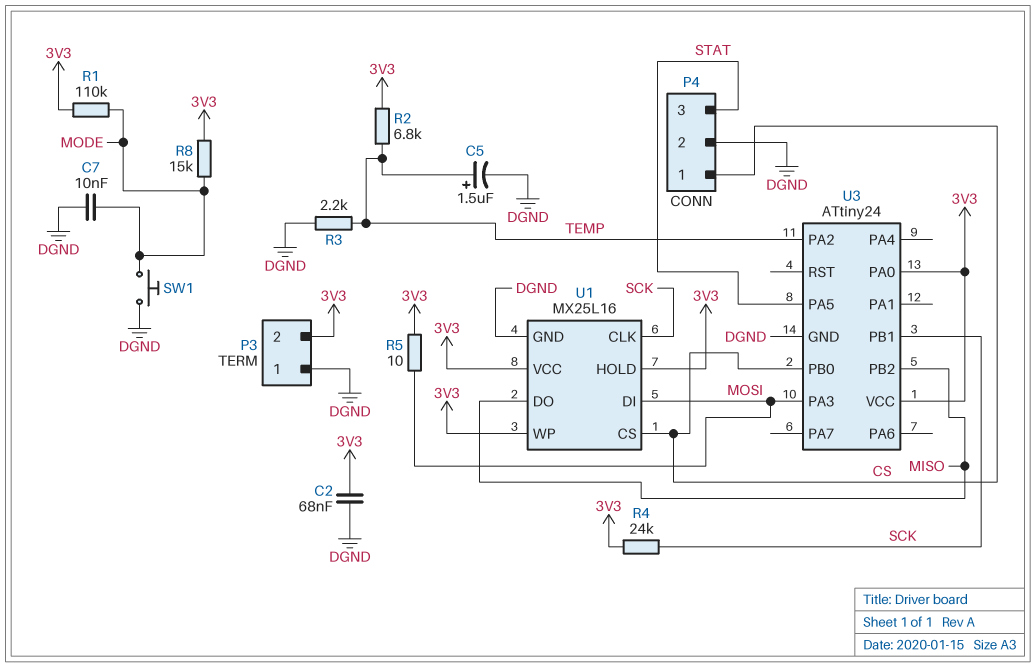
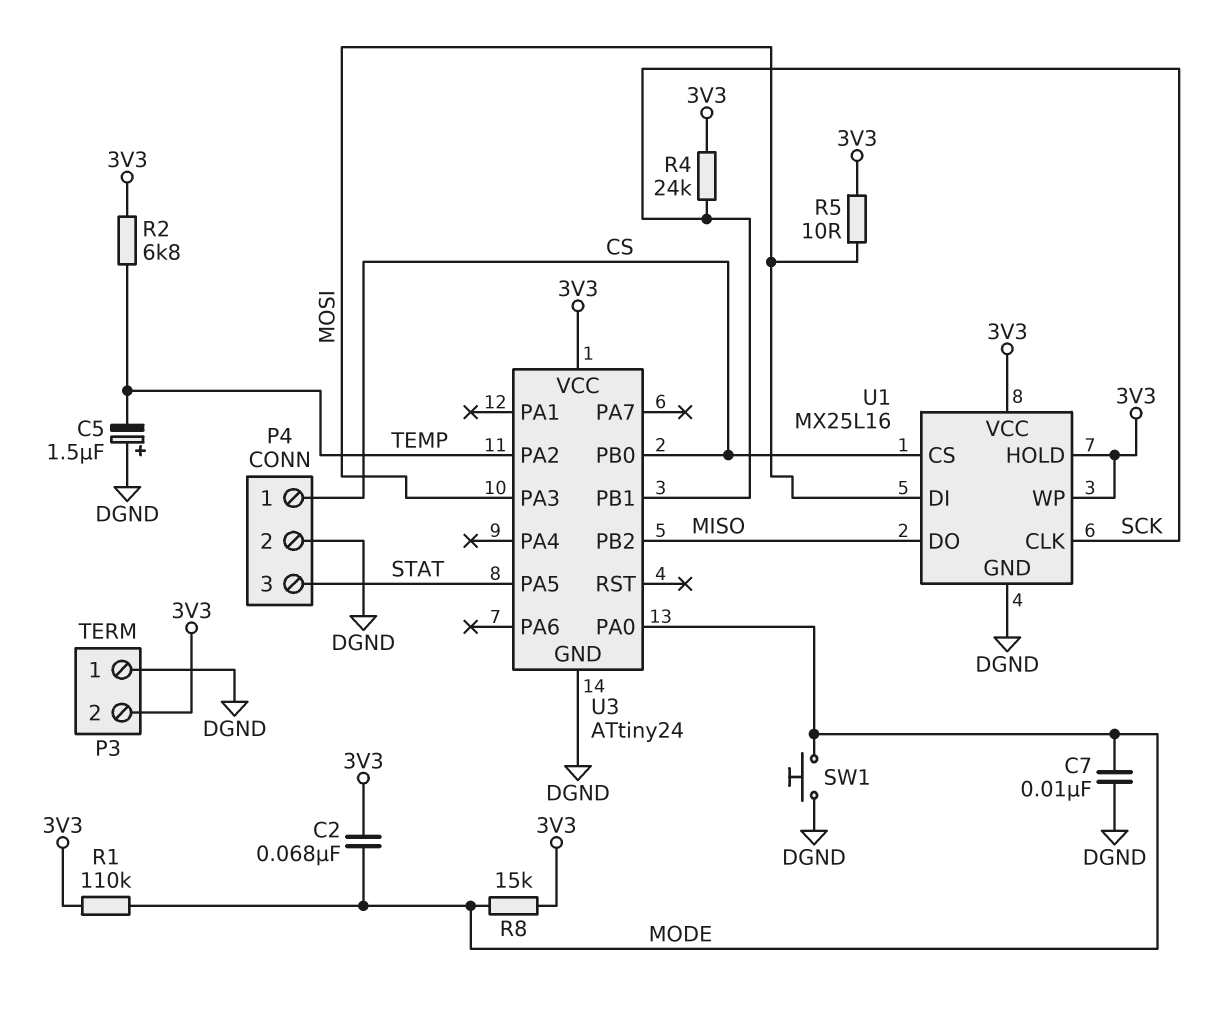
C2: 68nF (3V3, DGND) -> 68nF (3V3, MODE)
C5: 1.5uF (plus TEMP, minus DGND) -> 1.5uF (plus DGND, minus TEMP)
R3: 2.2k (DGND, TEMP) -> none
U3 pin PA0: 3V3 -> MODE

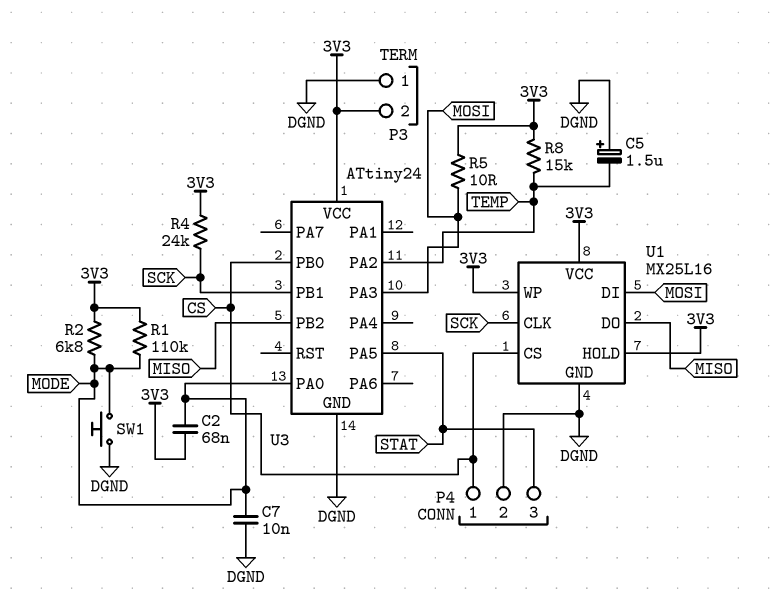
R2: 6.8k (3V3, TEMP) -> 6.8k (3V3, MODE)
R8: 15k (3V3, MODE) -> 15k (3V3, TEMP)

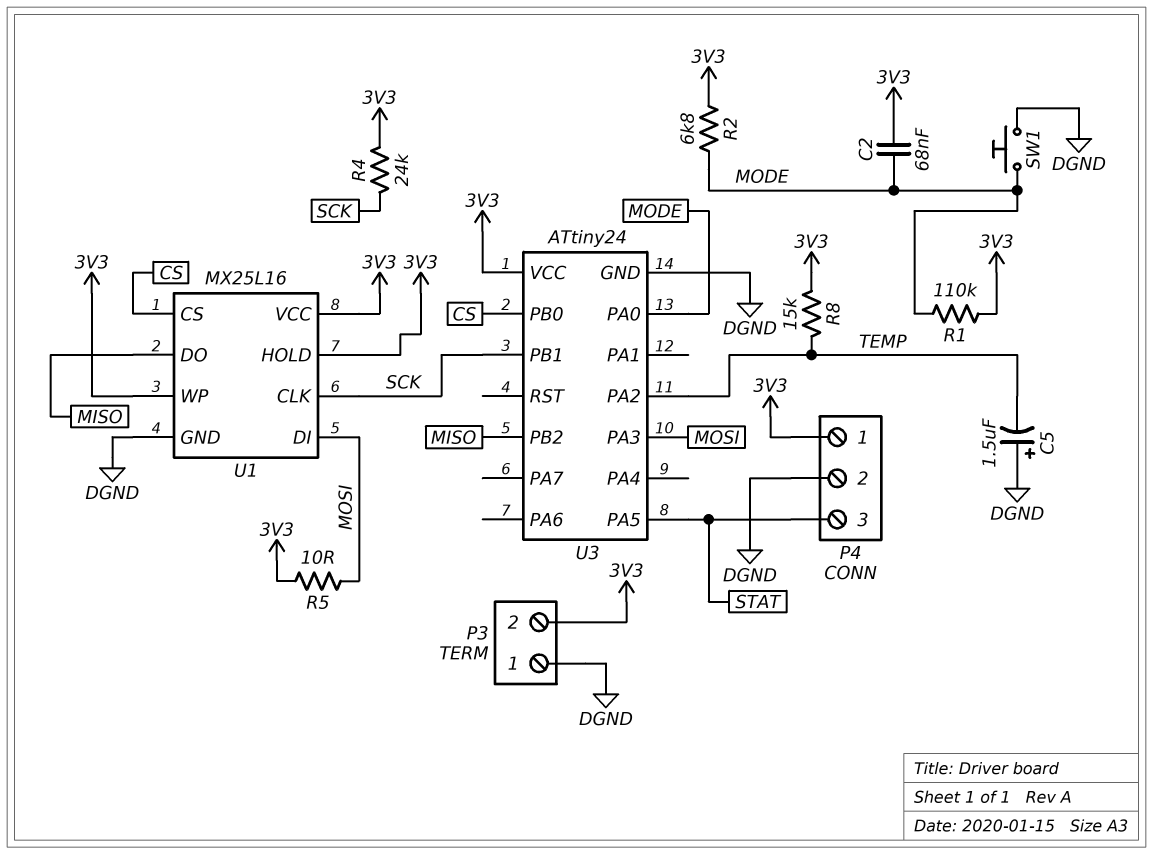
C7: 10nF (DGND, MODE) -> none
P4 pin 1: CS -> 3V3

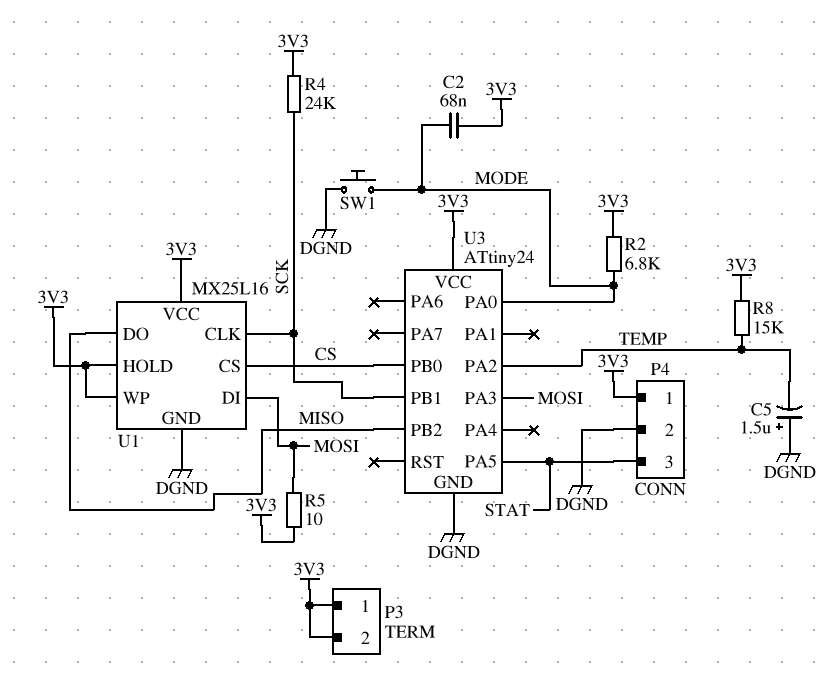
P3 pin 1: DGND -> 3V3
R1: 110k (3V3, MODE) -> none

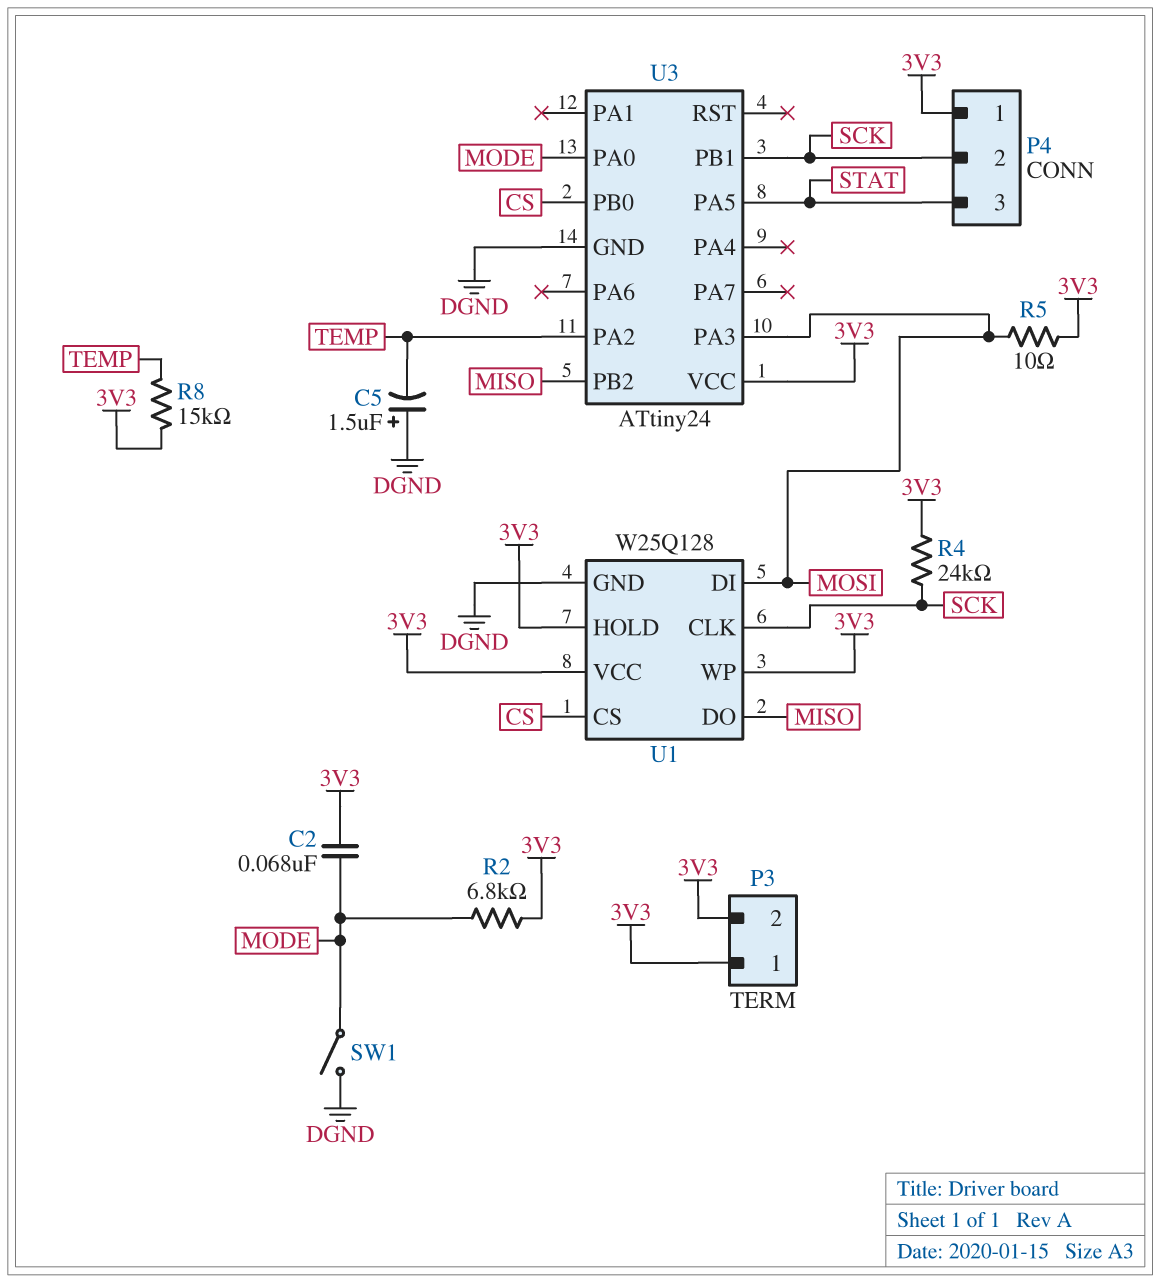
P4 pin 2: DGND -> SCK
SW1: button (DGND, MODE) -> switch (DGND, MODE)
U1: MX25L16 -> W25Q128

